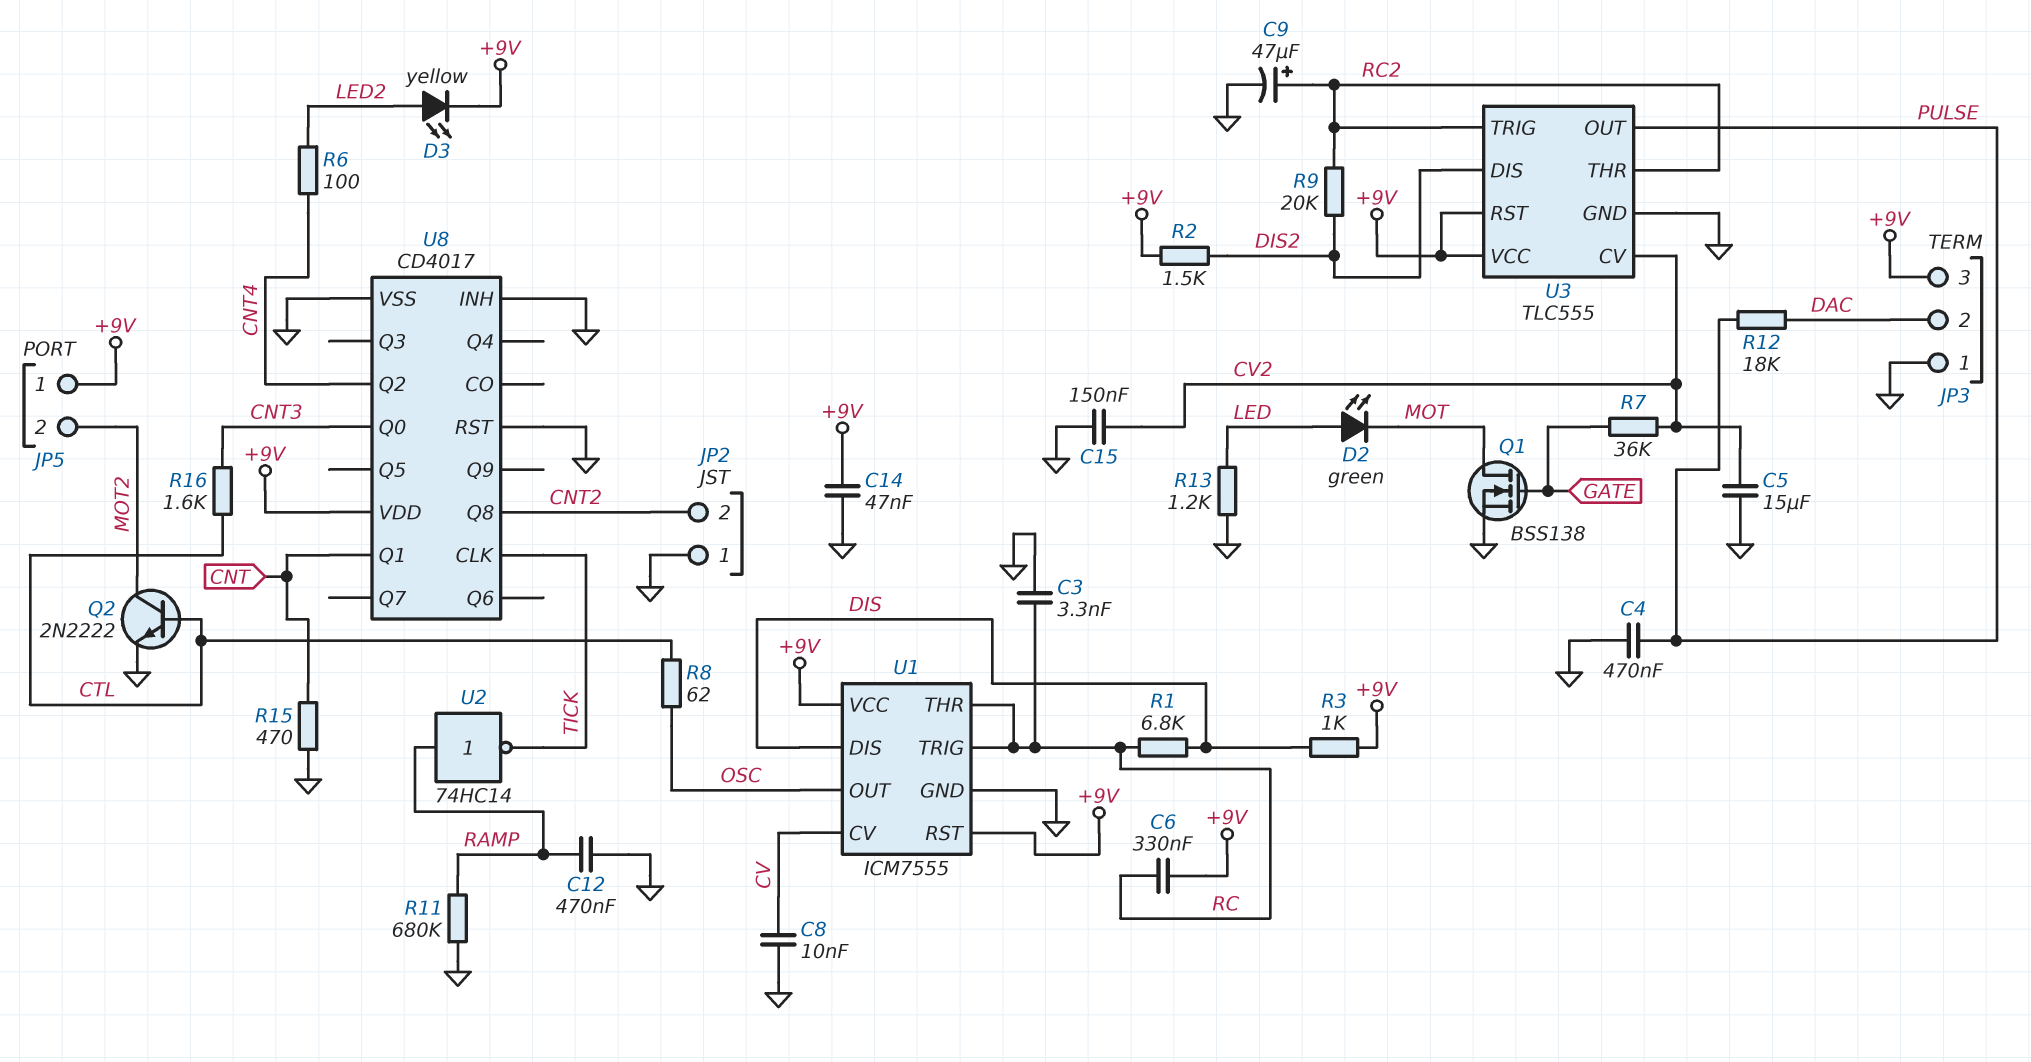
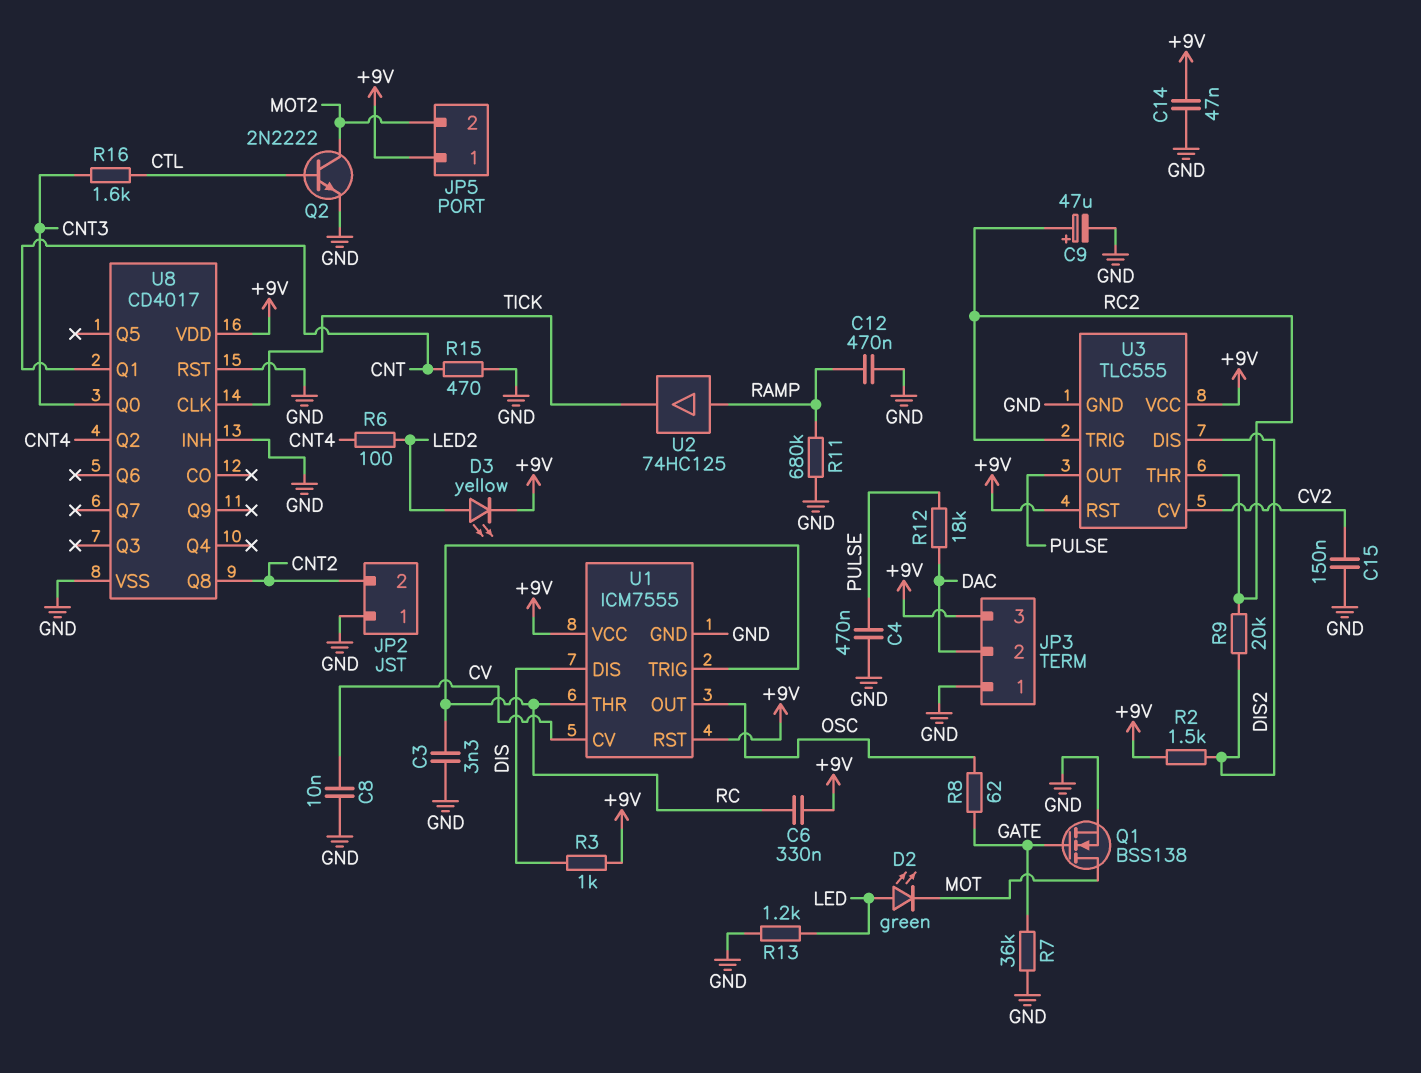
C5: 15uF (CV2, GND) -> none
R1: 6.8k (DIS, RC) -> none
R7: 36k (CV2, GATE) -> 36k (GATE, GND)
R8: 62 (CTL, OSC) -> 62 (GATE, OSC)
U2: NOT 74HC14 (in RAMP, out TICK) -> buffer 74HC125 (in RAMP, out TICK)

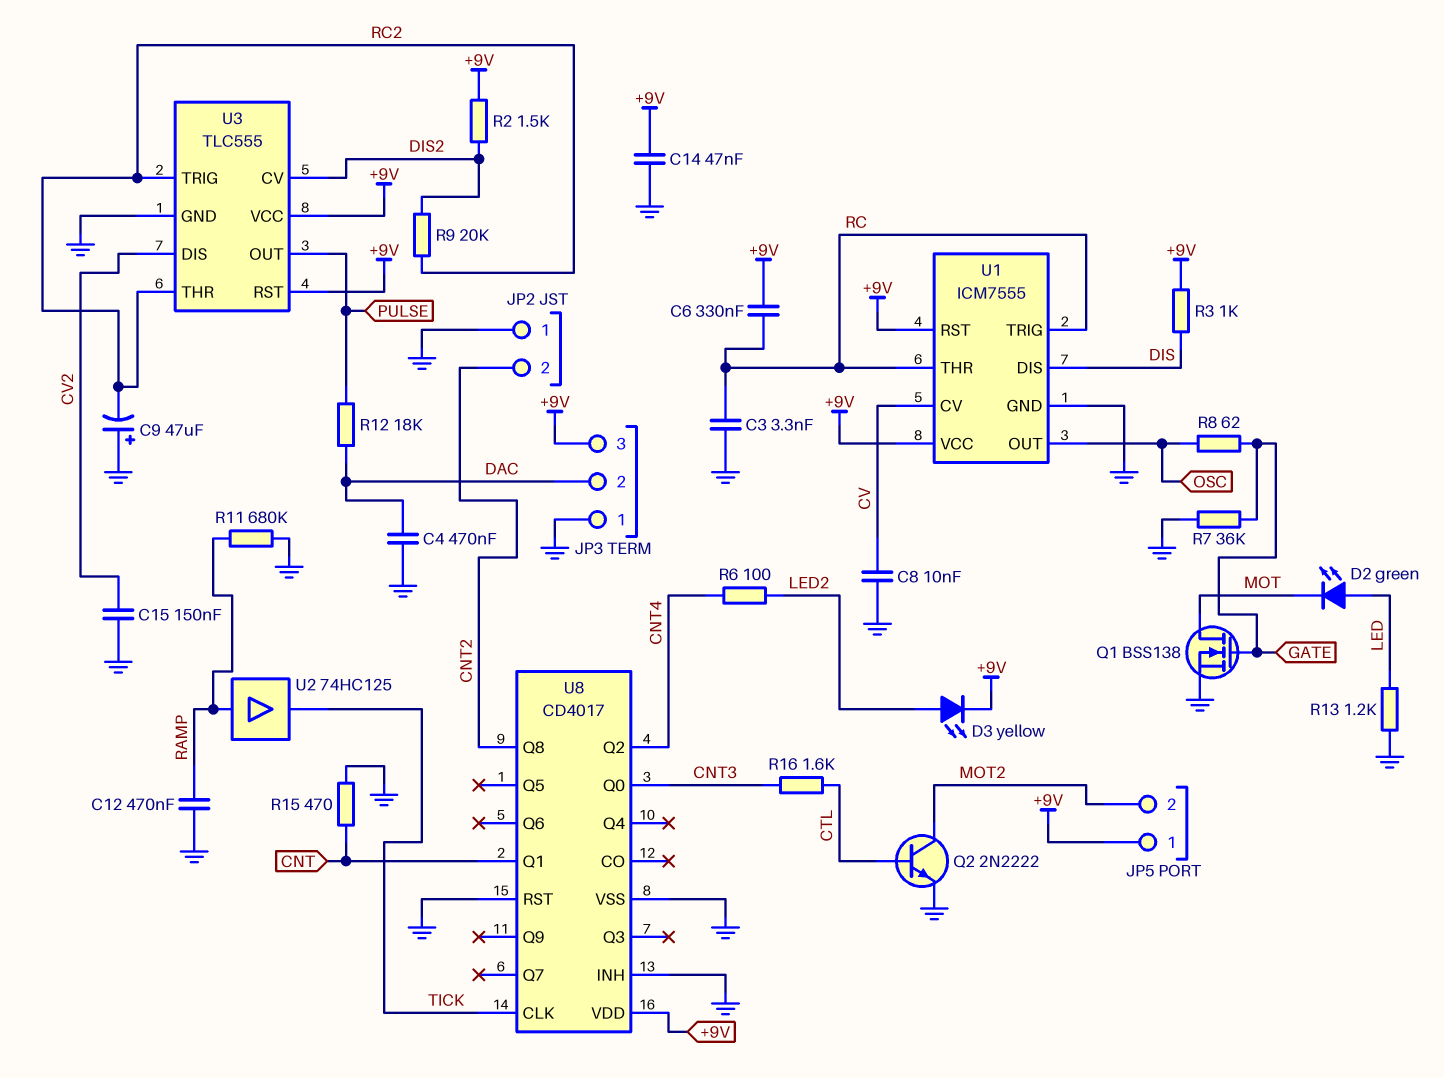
C4: 470nF (GND, PULSE) -> 470nF (DAC, GND)
C9: 47uF (plus RC2, minus GND) -> 47uF (plus GND, minus RC2)
U3 pin CV: CV2 -> DIS2
U3 pin DIS: DIS2 -> CV2

